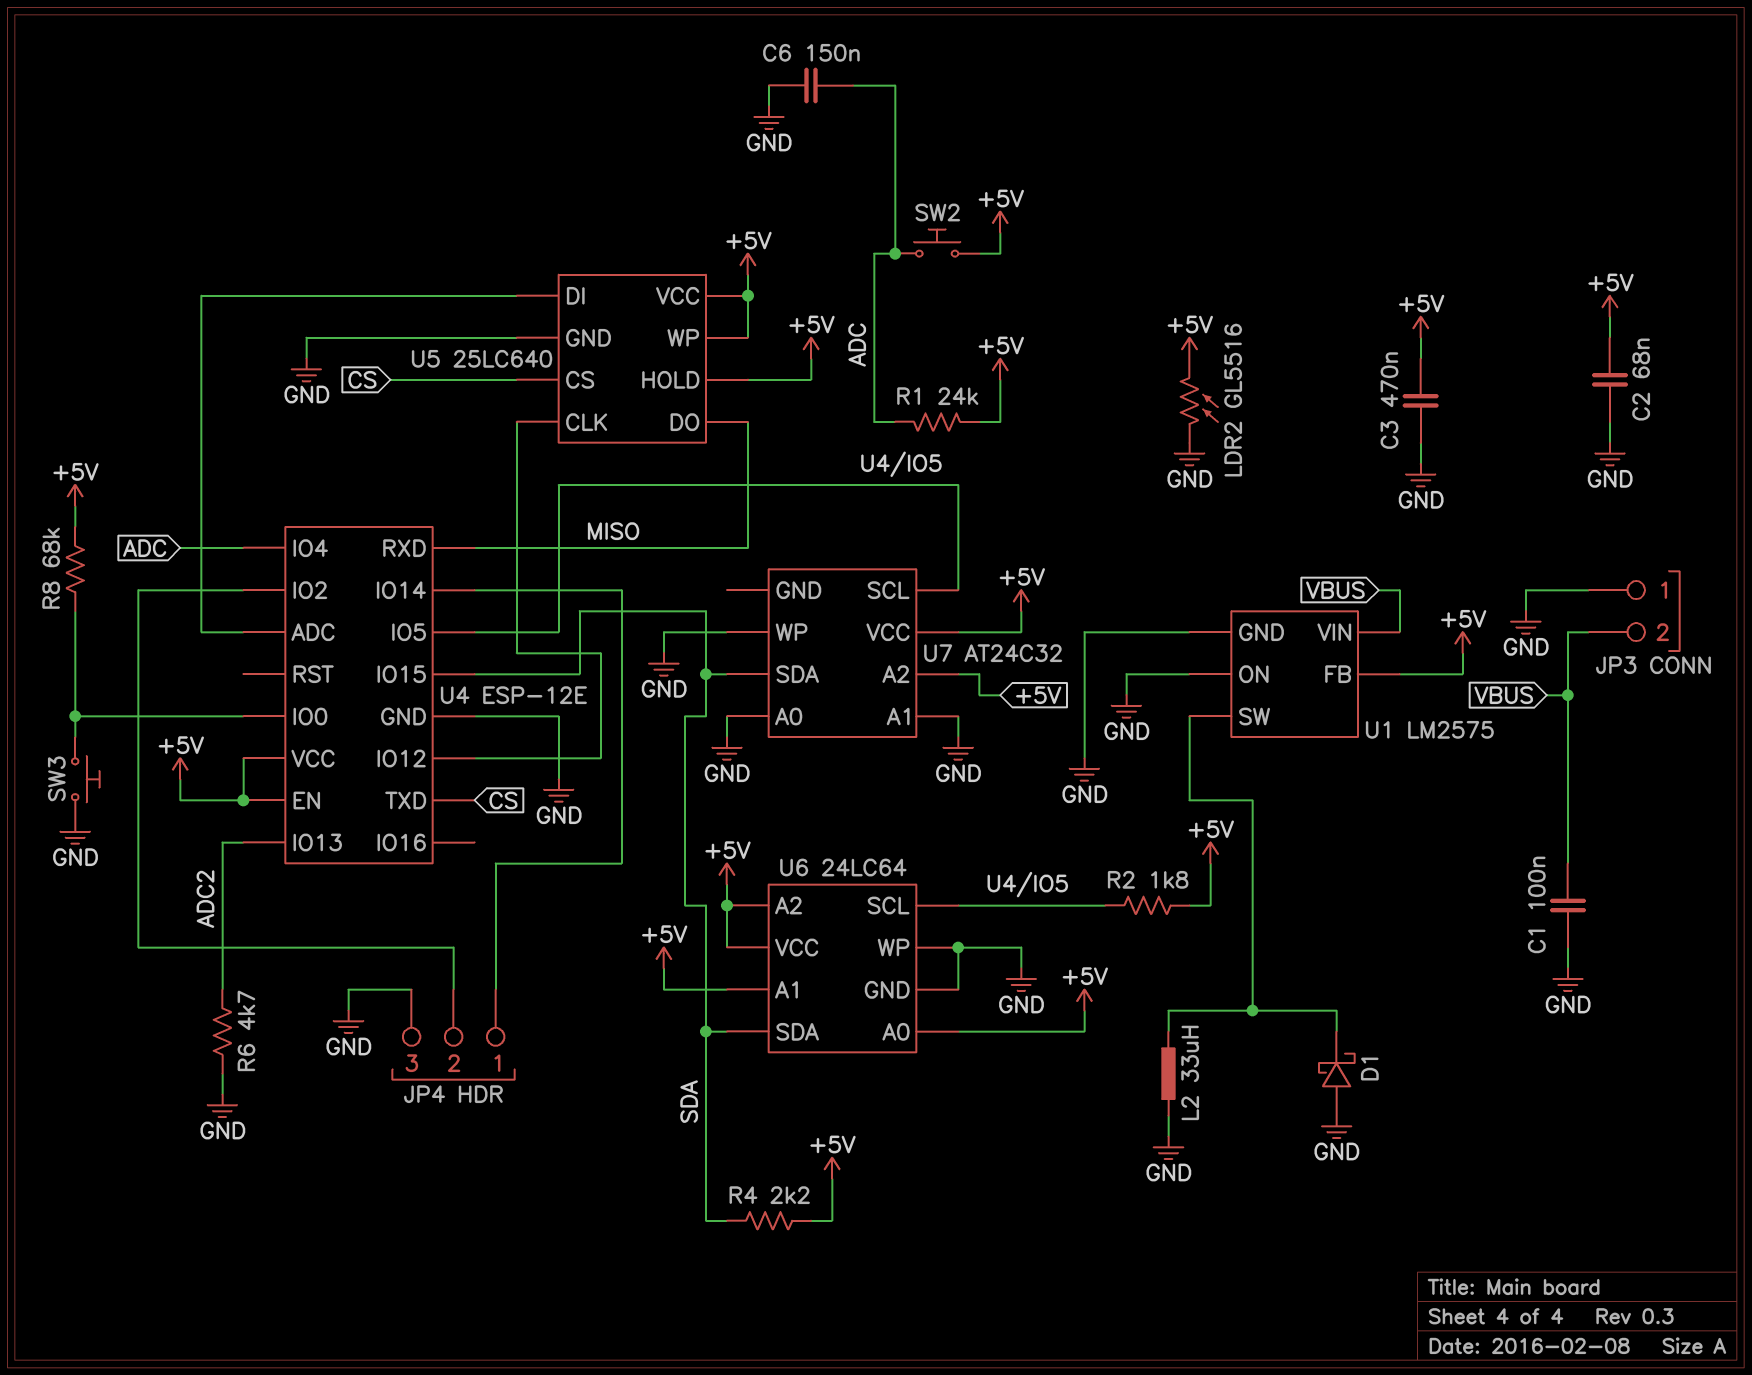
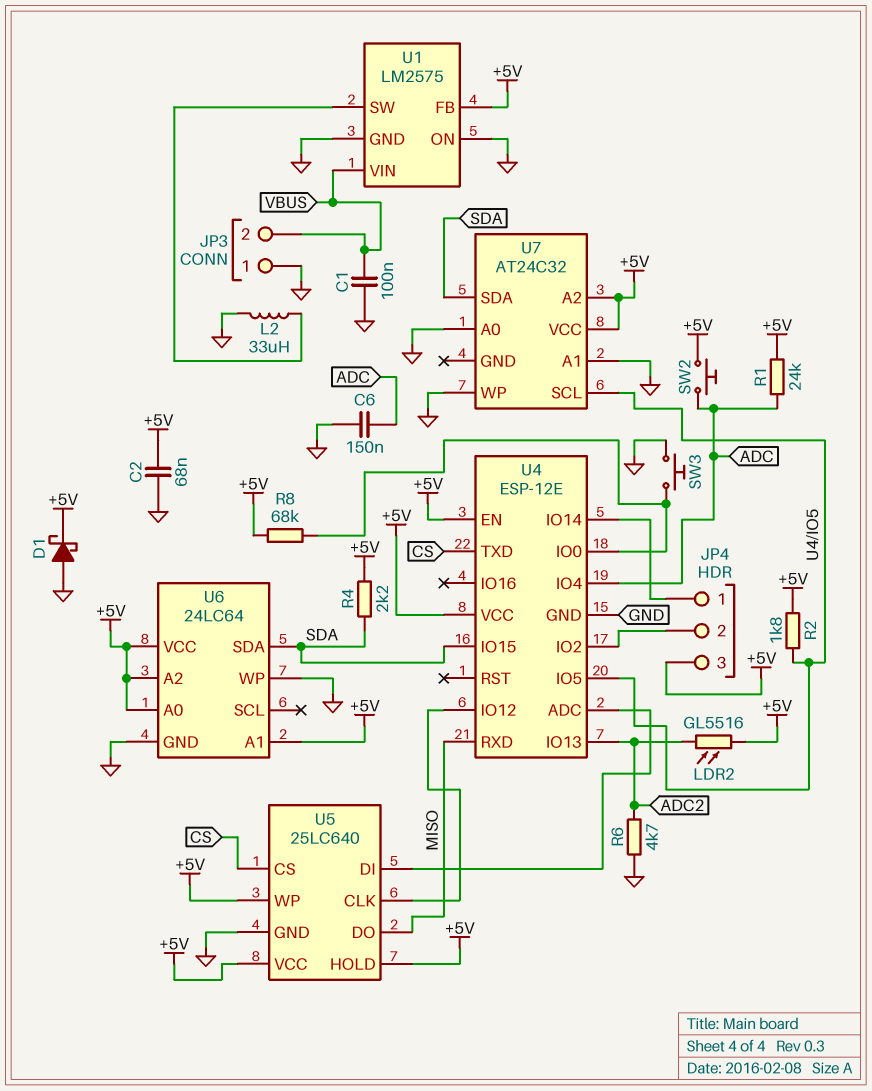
C3: 470nF (+5V, GND) -> none
D1: schottky (A GND, K U1/SW) -> schottky (A GND, K +5V)
JP4 pin 3: GND -> +5V
LDR2: GL5516 (+5V, GND) -> GL5516 (+5V, ADC2)
U6 pin SCL: U4/IO5 -> none

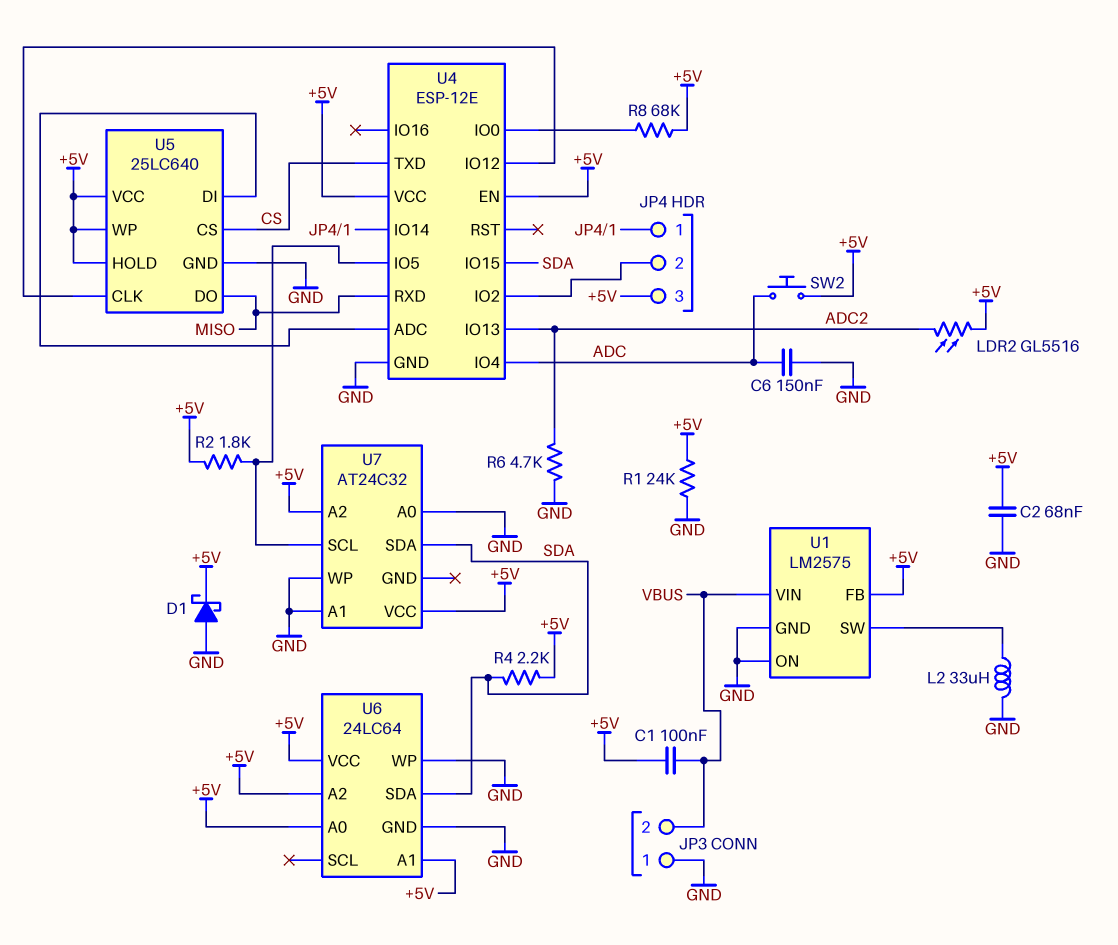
C1: 100nF (GND, VBUS) -> 100nF (+5V, VBUS)
R1: 24k (+5V, ADC) -> 24k (+5V, GND)
SW3: button (GND, U4/IO0) -> none

